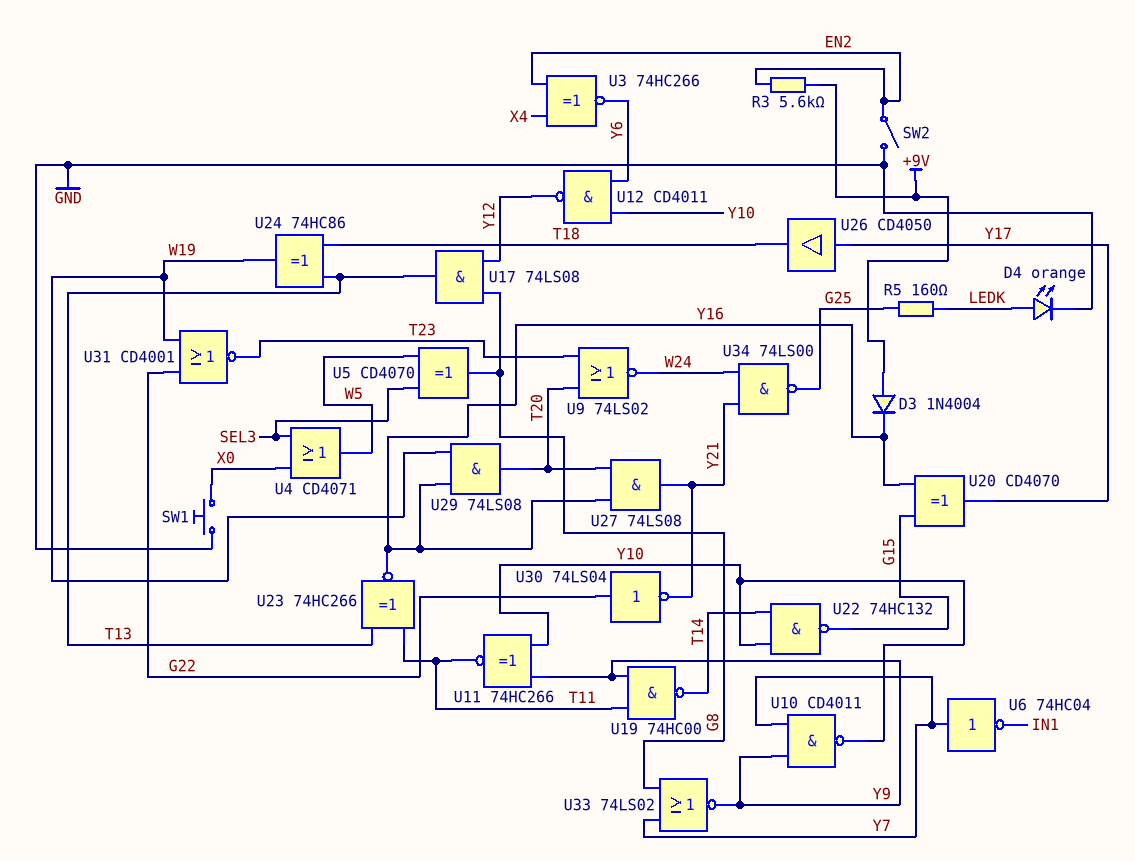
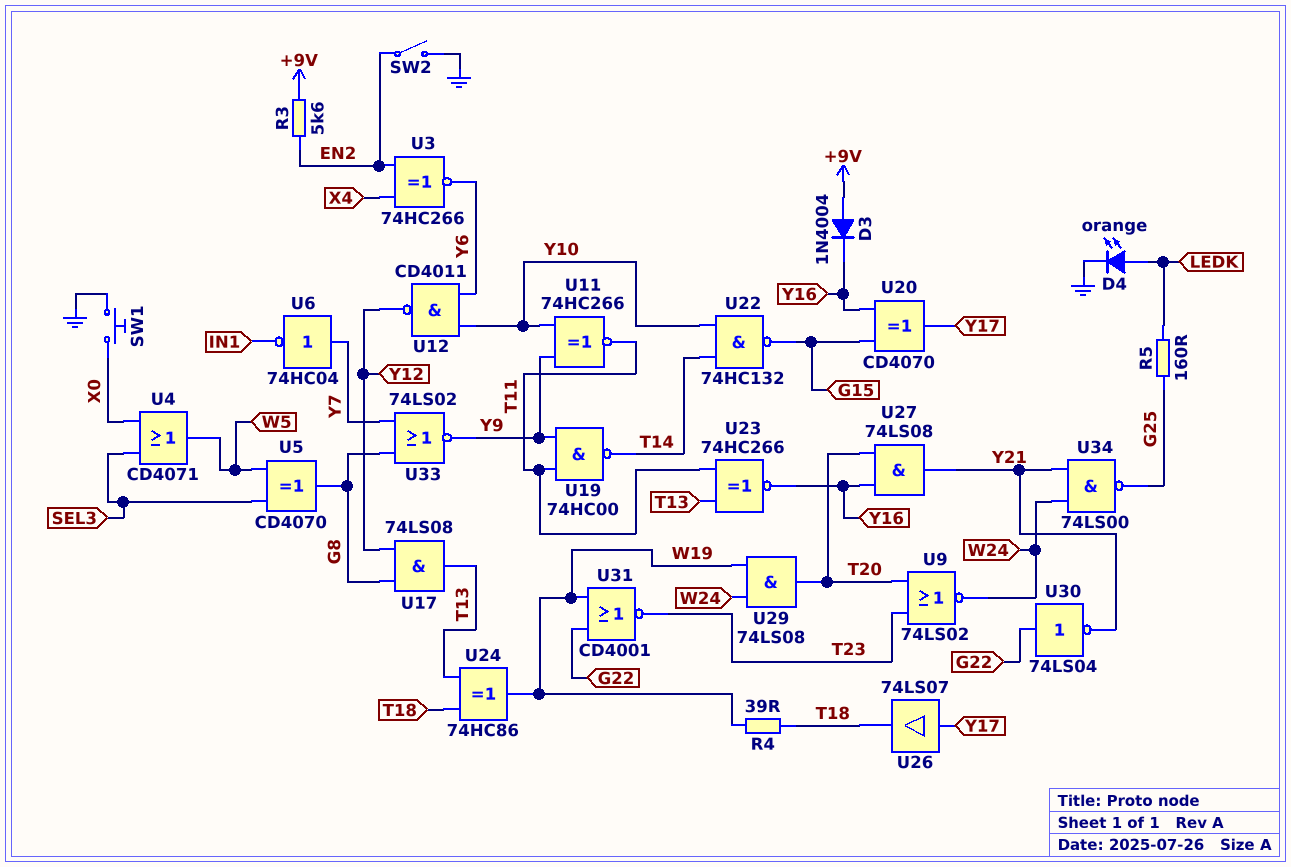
R4: none -> 39 (T18, W19)
U10: NAND CD4011 (in Y7, in Y9, out Y10) -> none
U26: buffer CD4050 (in Y17, out T18) -> buffer 74LS07 (in Y17, out T18)
U29: AND 74LS08 (in W19, in Y16, out T20) -> AND 74LS08 (in W19, in W24, out T20)

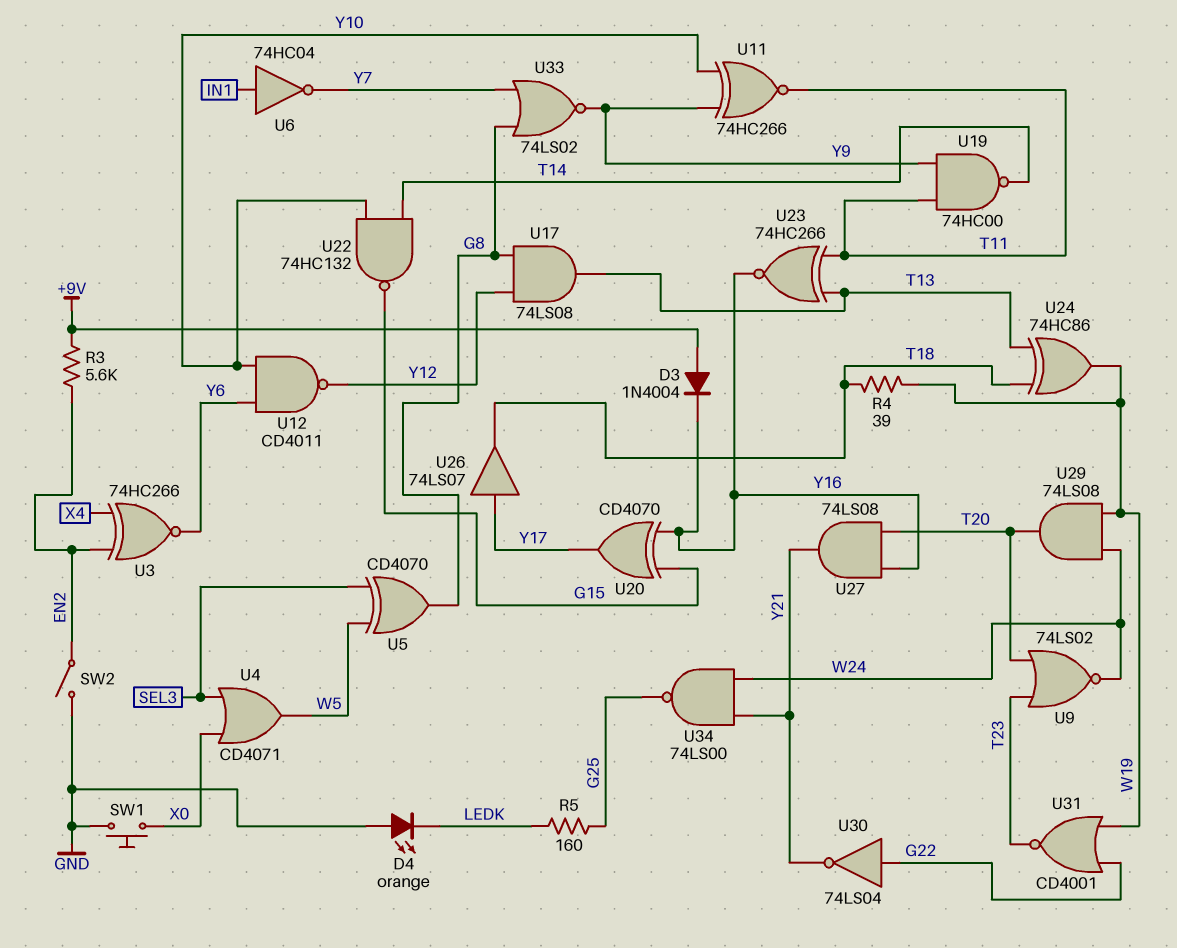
D4: LED orange (A LEDK, K GND) -> LED orange (A GND, K LEDK)
U6: NOT 74HC04 (in Y7, out IN1) -> NOT 74HC04 (in IN1, out Y7)

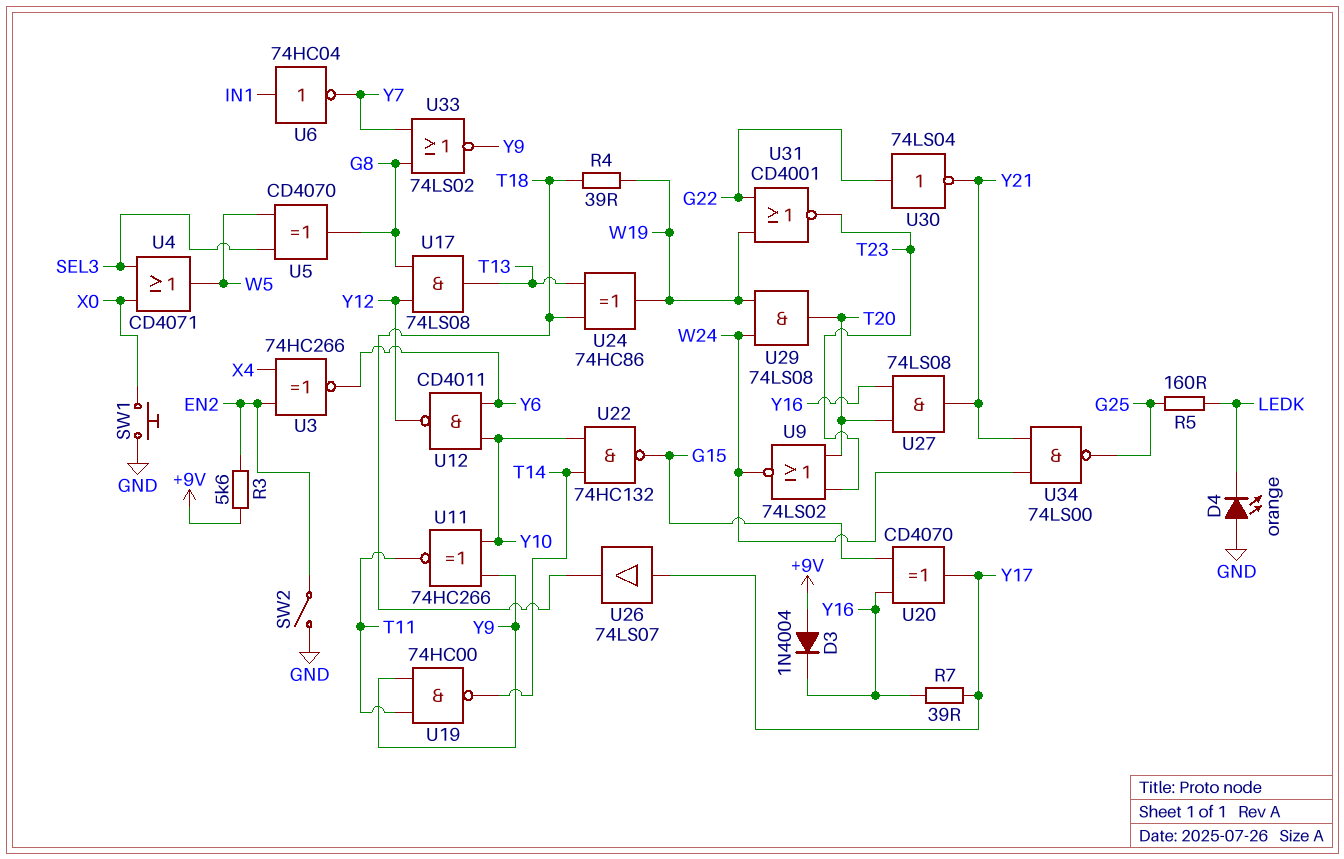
R7: none -> 39 (Y16, Y17)
U23: XNOR 74HC266 (in T11, in T13, out Y16) -> none

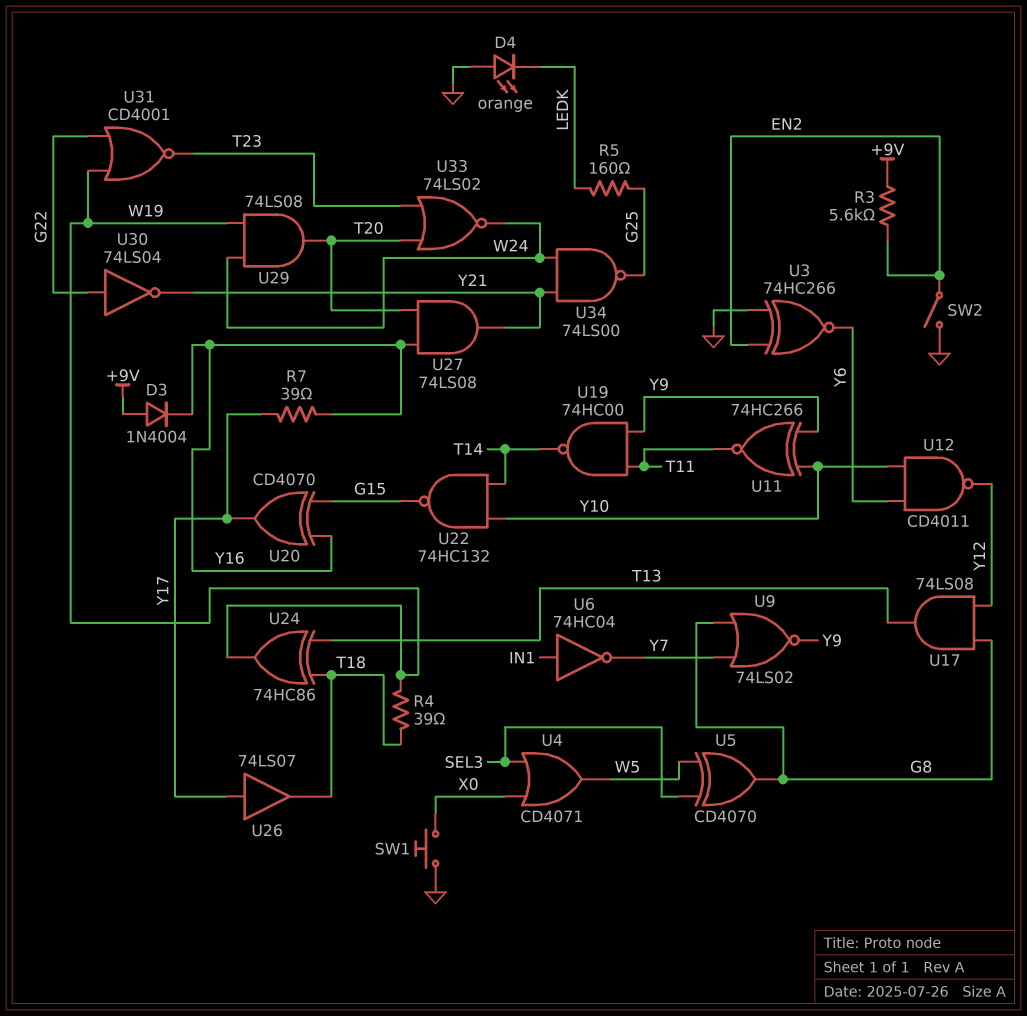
U3: XNOR 74HC266 (in EN2, in X4, out Y6) -> XNOR 74HC266 (in EN2, in GND, out Y6)
U9: NOR 74LS02 (in T20, in T23, out W24) -> NOR 74LS02 (in G8, in Y7, out Y9)
U33: NOR 74LS02 (in G8, in Y7, out Y9) -> NOR 74LS02 (in T20, in T23, out W24)

